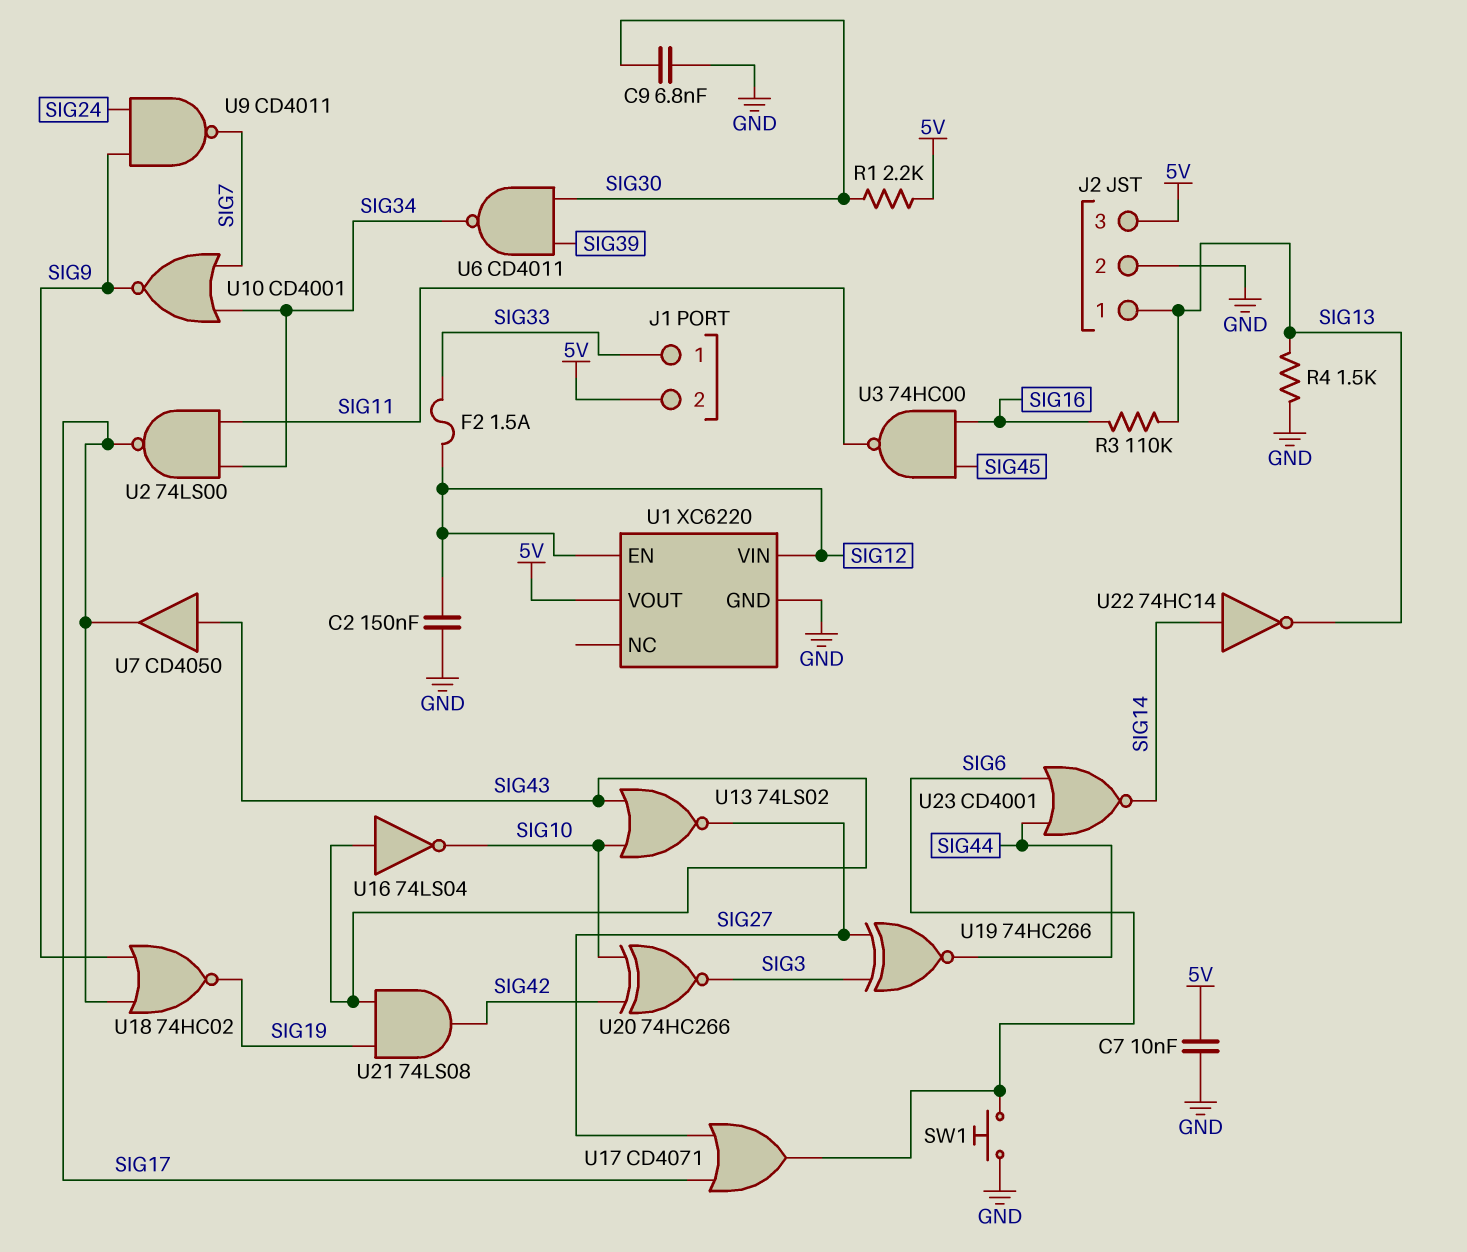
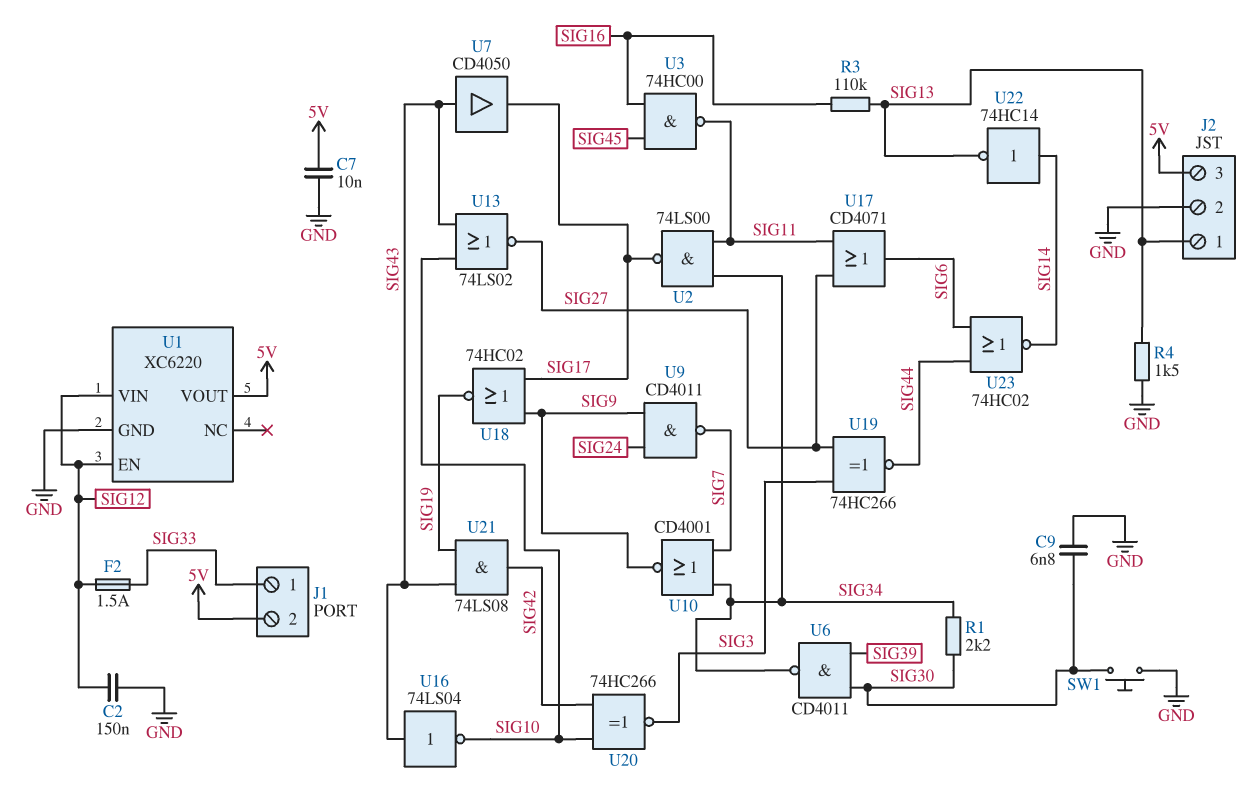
R1: 2.2k (5V, SIG30) -> 2.2k (SIG30, SIG34)
SW1: button (GND, SIG6) -> button (GND, SIG30)
U17: OR CD4071 (in SIG17, in SIG27, out SIG6) -> OR CD4071 (in SIG11, in SIG27, out SIG6)
U23: NOR CD4001 (in SIG6, in SIG44, out SIG14) -> NOR 74HC02 (in SIG6, in SIG44, out SIG14)

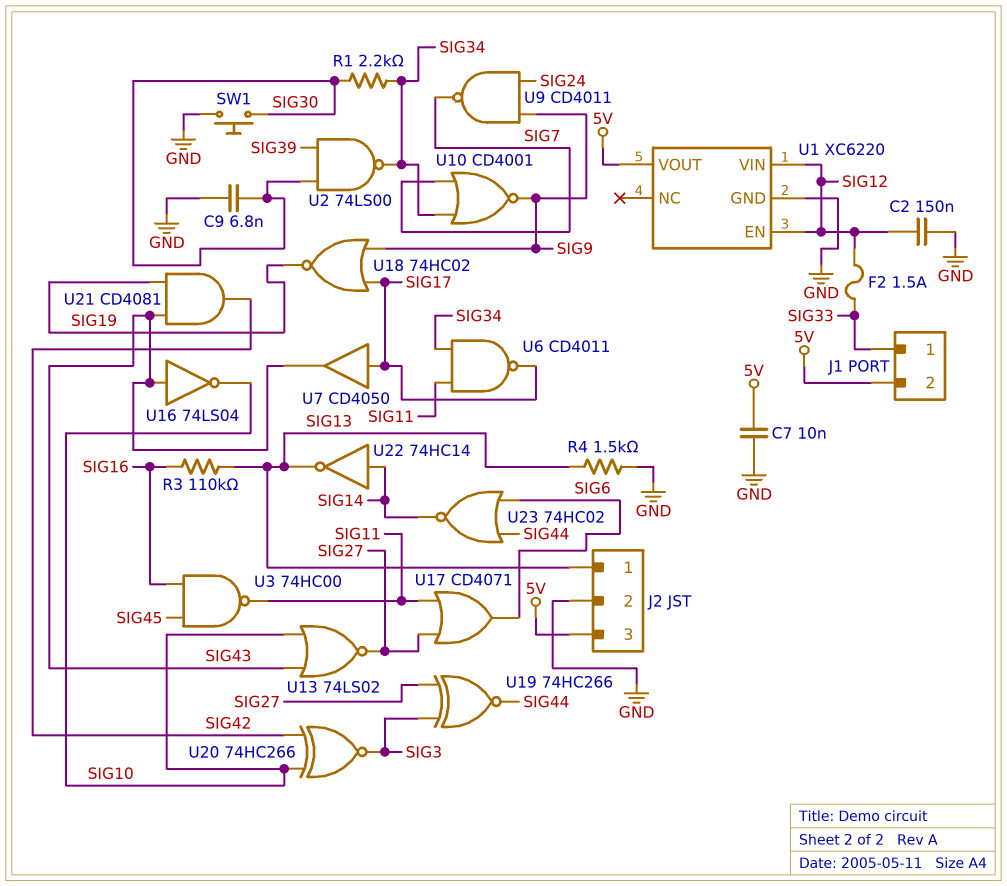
U2: NAND 74LS00 (in SIG11, in SIG34, out SIG17) -> NAND 74LS00 (in SIG30, in SIG39, out SIG34)
U6: NAND CD4011 (in SIG30, in SIG39, out SIG34) -> NAND CD4011 (in SIG11, in SIG34, out SIG17)
U7: buffer CD4050 (in SIG43, out SIG17) -> buffer CD4050 (in SIG17, out SIG43)
U21: AND 74LS08 (in SIG19, in SIG43, out SIG42) -> AND CD4081 (in SIG19, in SIG43, out SIG42)

